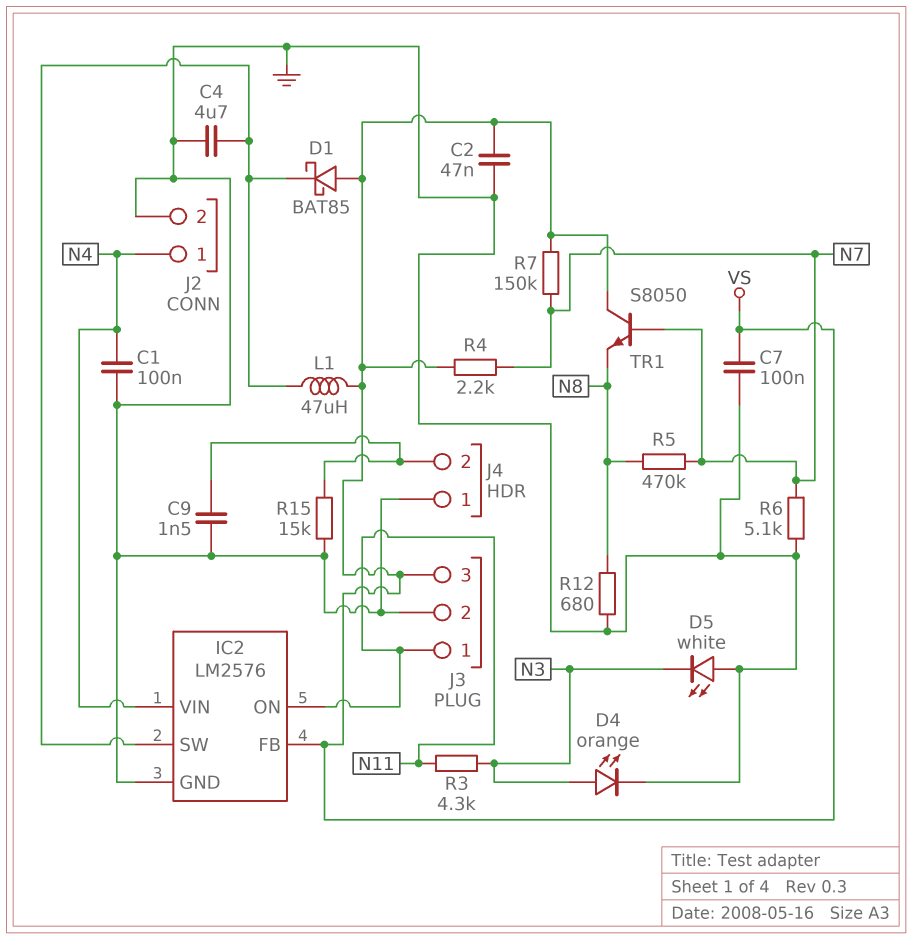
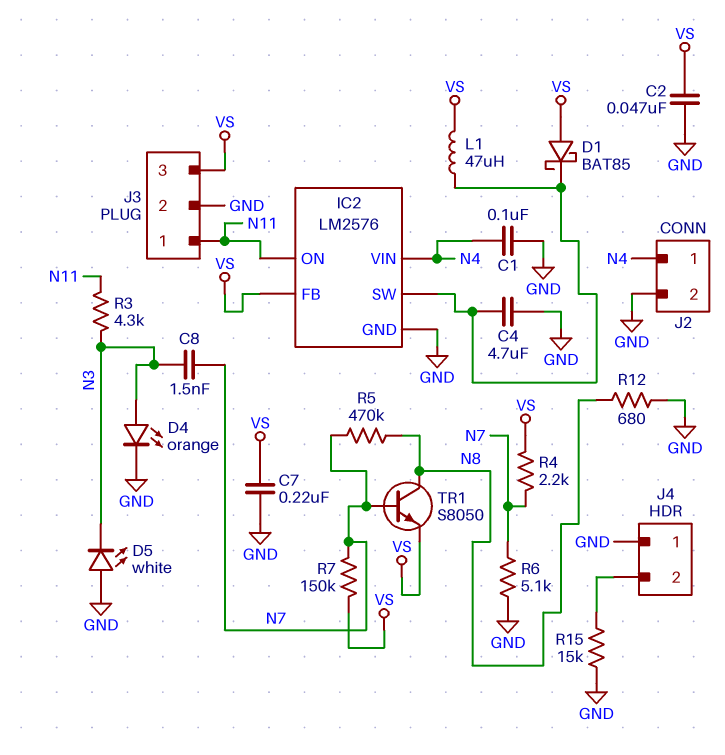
C7: 100nF (GND, VS) -> 220nF (GND, VS)
C8: none -> 1.5nF (N3, N7)
C9: 1.5nF (GND, J4/2) -> none
TR1: NPN S8050 (B N7, C VS, E N8) -> NPN S8050 (B N7, C N8, E VS)

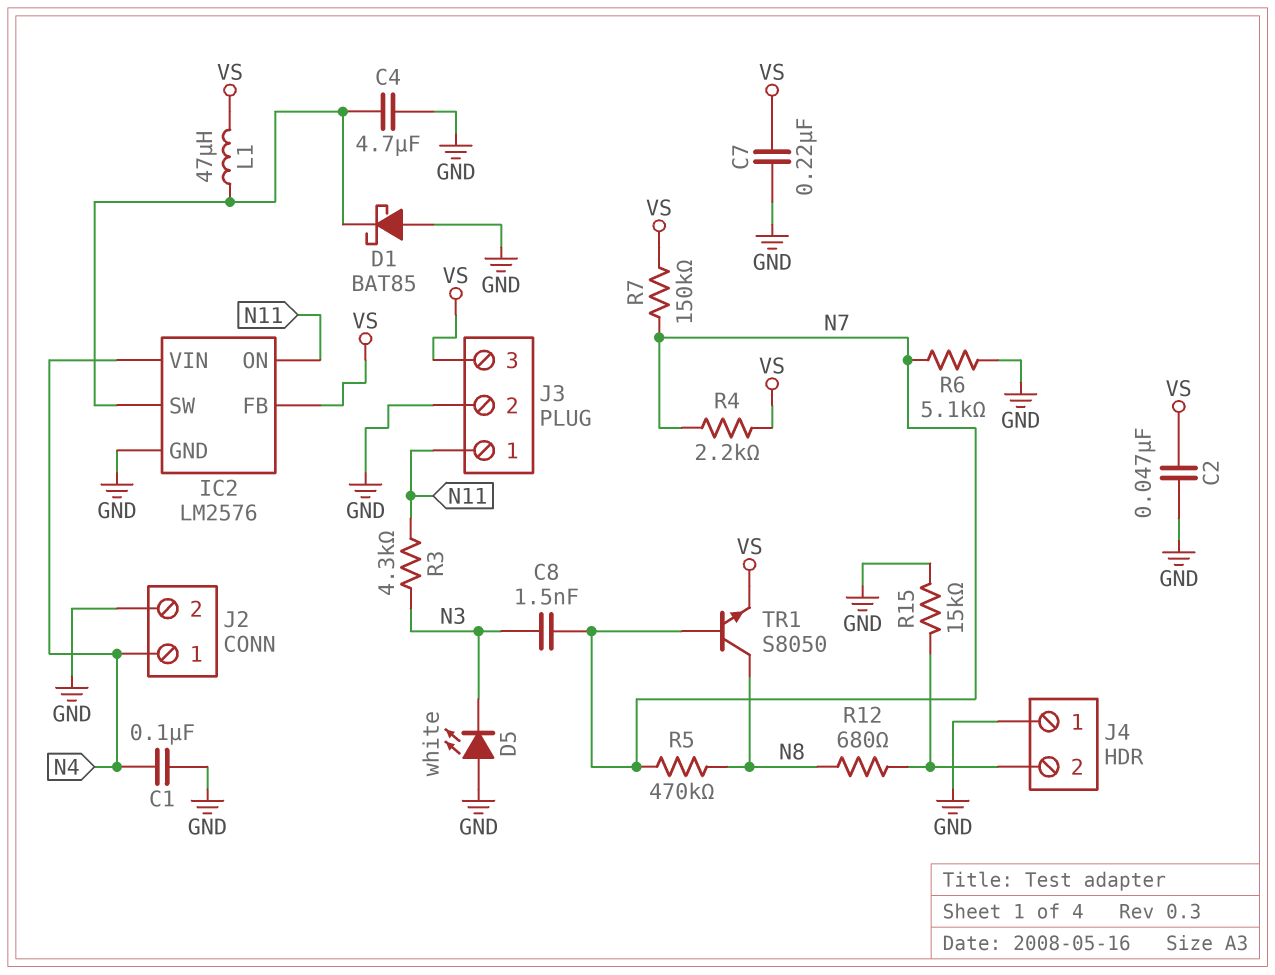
D1: schottky BAT85 (A VS, K IC2/SW) -> schottky BAT85 (A GND, K IC2/SW)
D4: LED orange (A N3, K GND) -> none
R12: 680 (GND, N8) -> 680 (J4/2, N8)

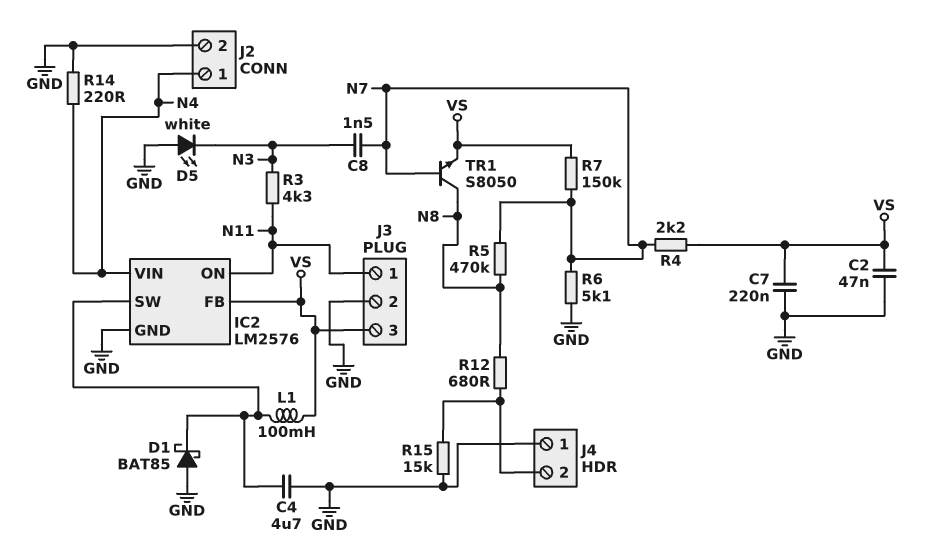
C1: 100nF (GND, N4) -> none
L1: 47uH (IC2/SW, VS) -> 100mH (IC2/SW, VS)
R14: none -> 220 (GND, N4)

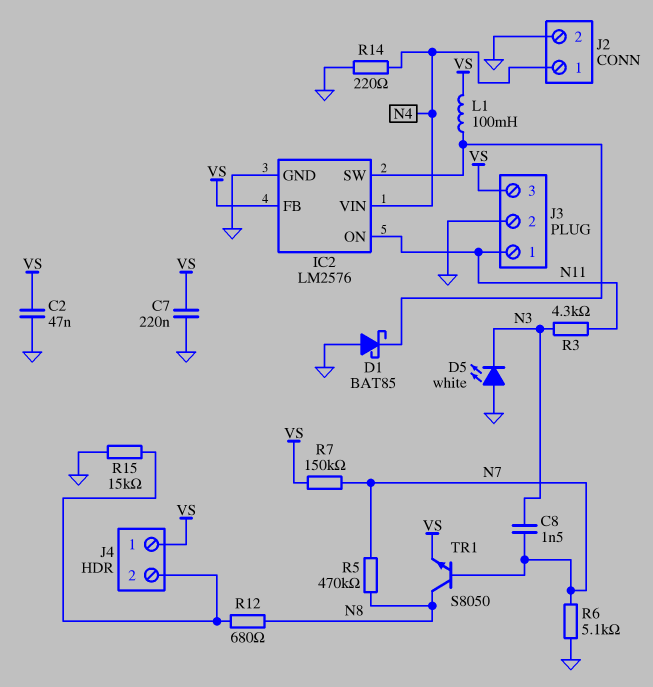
C4: 4.7uF (GND, IC2/SW) -> none
J4 pin 1: GND -> VS
R4: 2.2k (N7, VS) -> none

